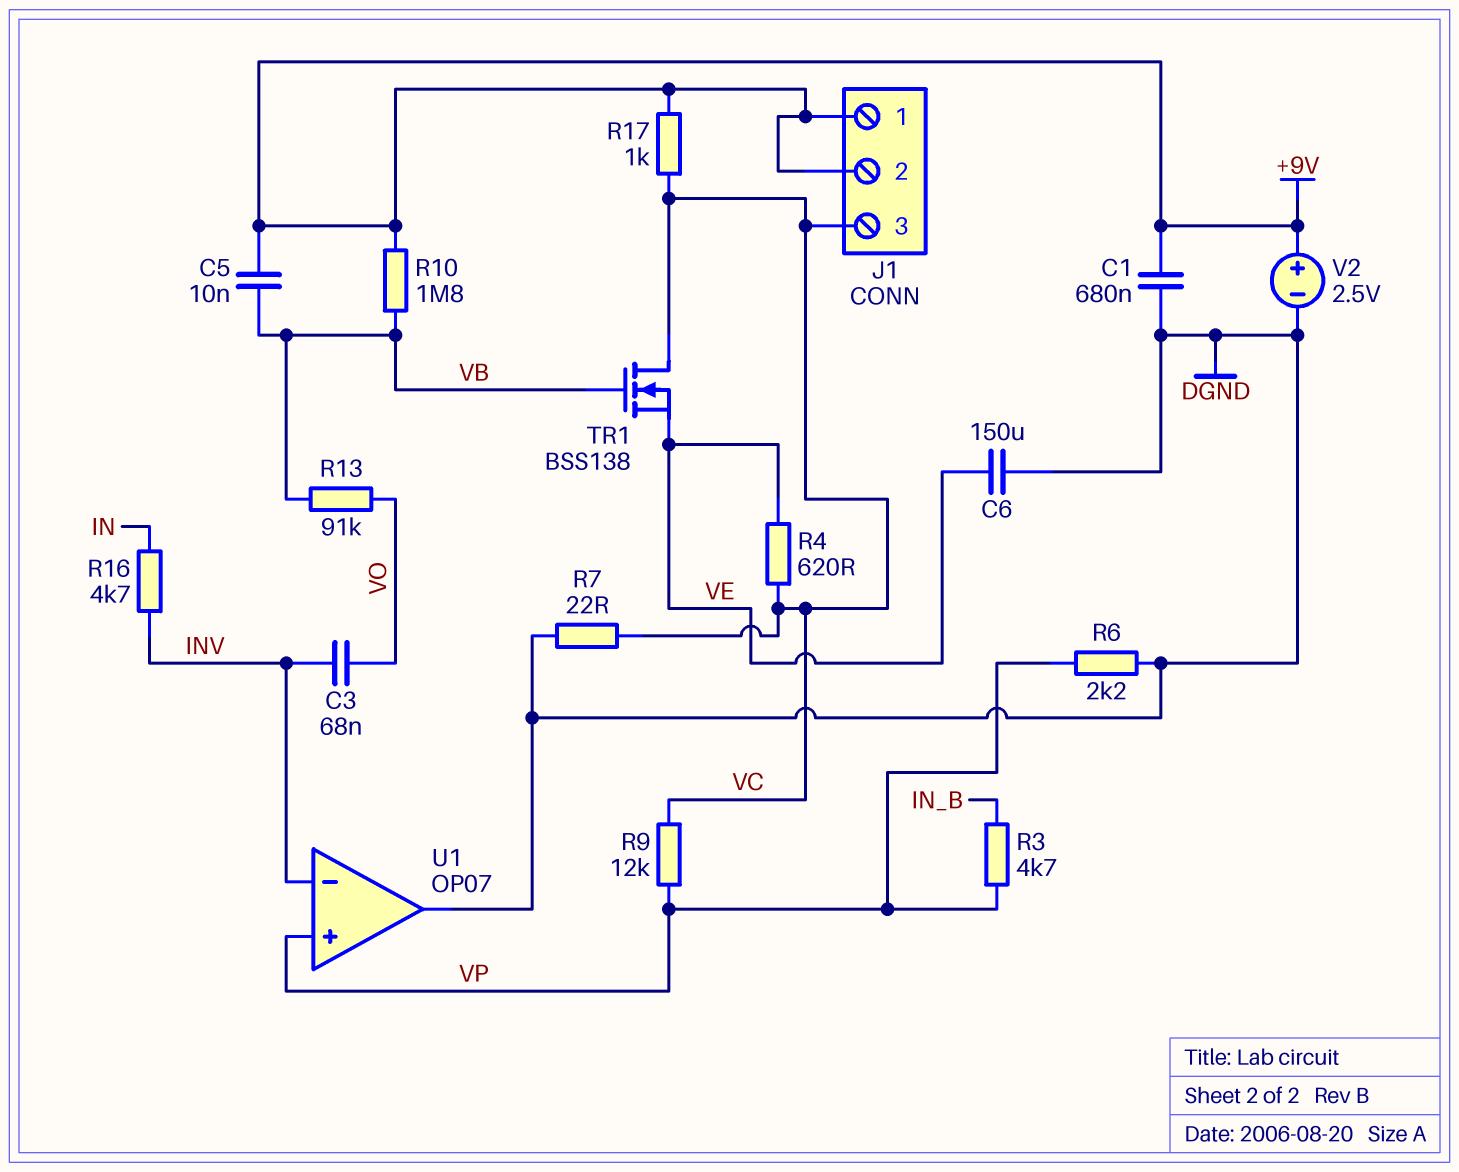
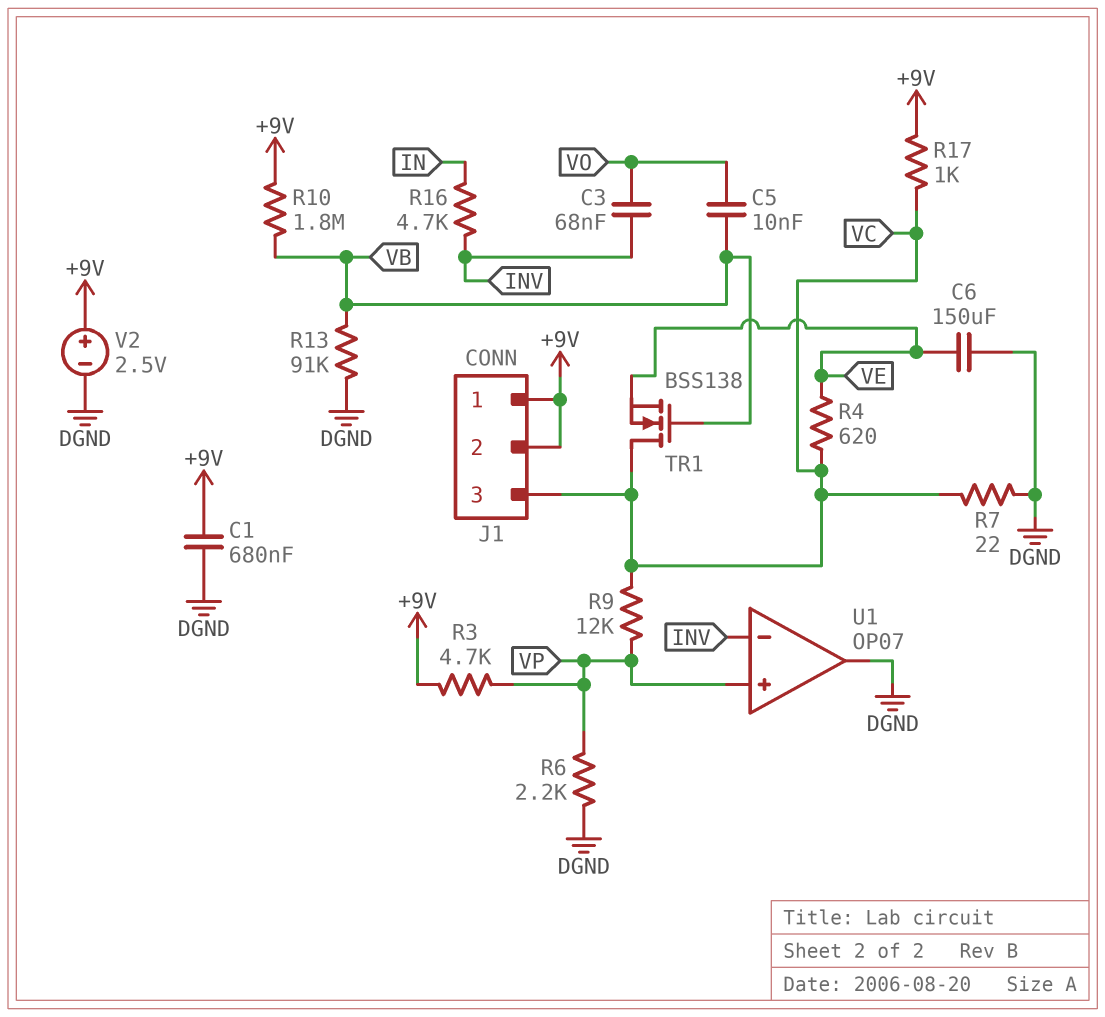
C5: 10nF (+9V, VB) -> 10nF (VB, VO)
R3: 4.7k (IN_B, VP) -> 4.7k (+9V, VP)
R13: 91k (VB, VO) -> 91k (DGND, VB)

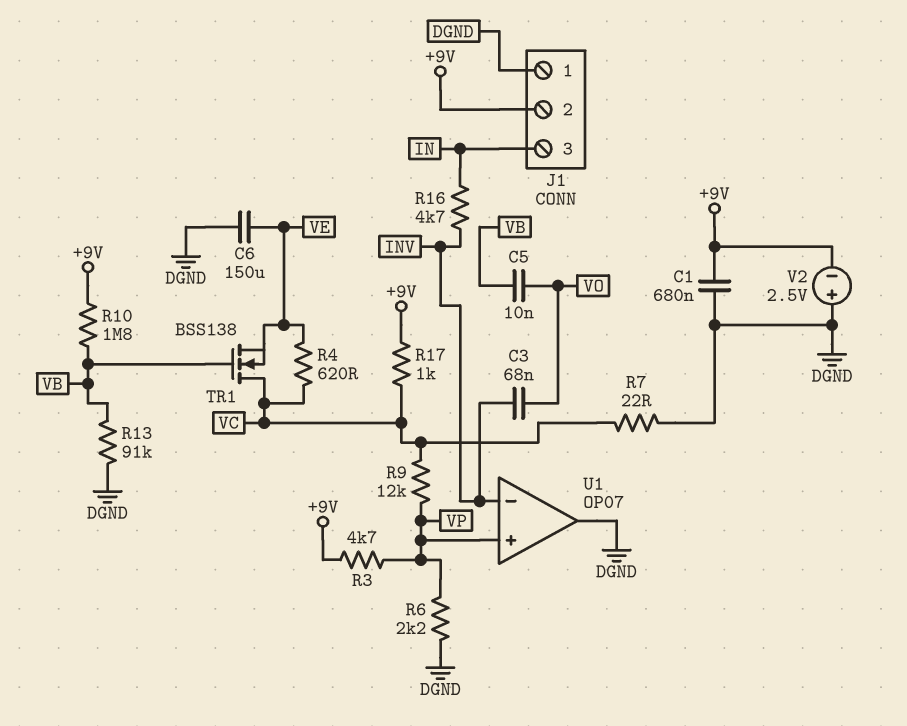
J1 pin 1: +9V -> DGND
J1 pin 3: VC -> IN
V2: 2.5V (plus +9V, minus DGND) -> 2.5V (plus DGND, minus +9V)

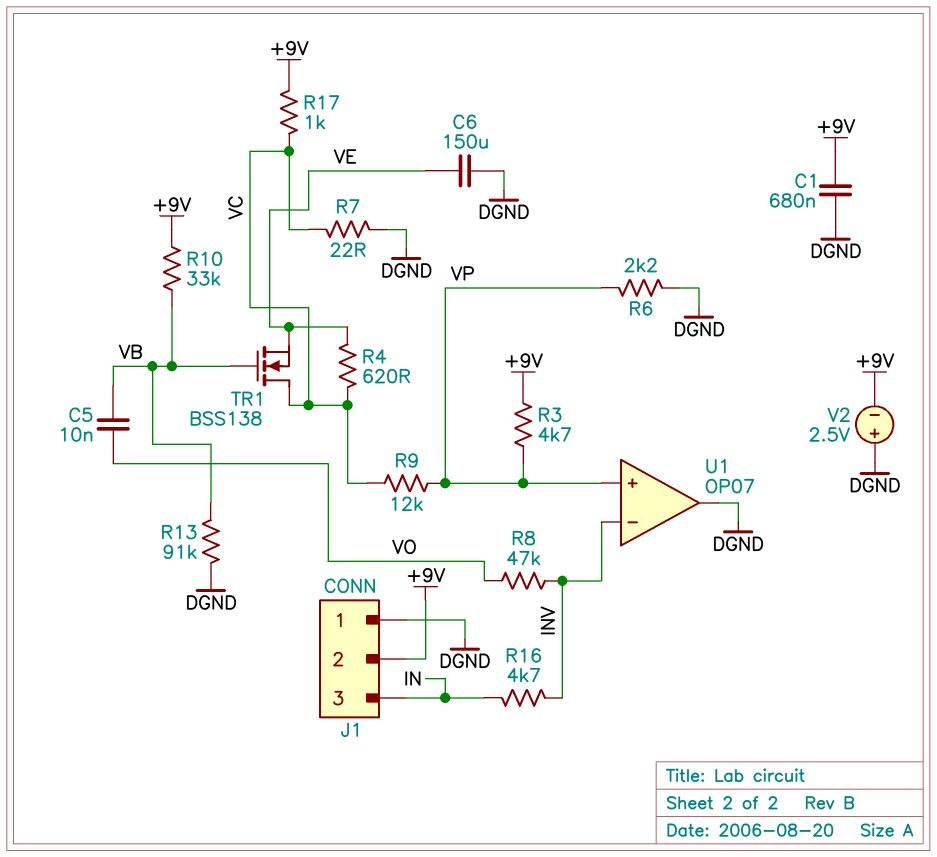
C3: 68nF (INV, VO) -> none
R8: none -> 47k (INV, VO)
R10: 1.8M (+9V, VB) -> 33k (+9V, VB)

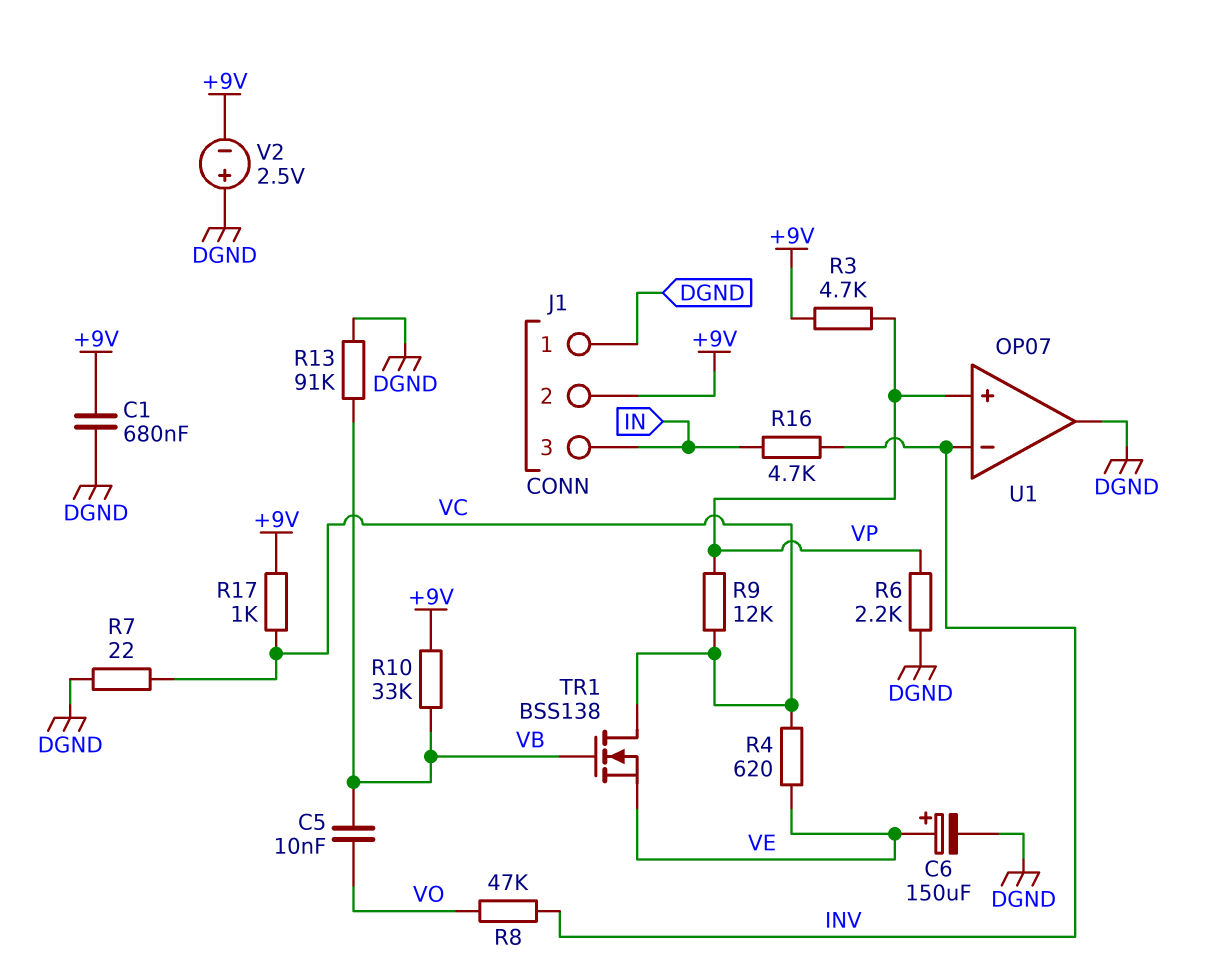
C6: 150uF (DGND, VE) -> 150uF (plus VE, minus DGND)

